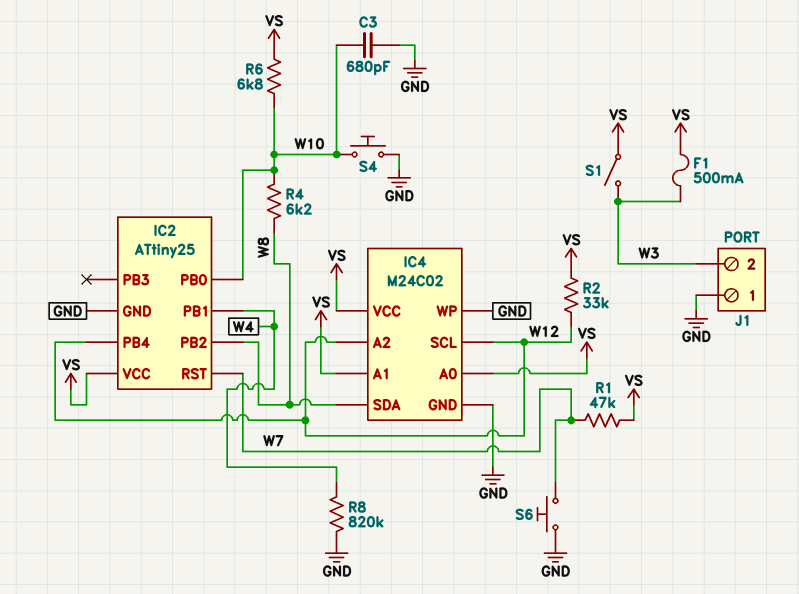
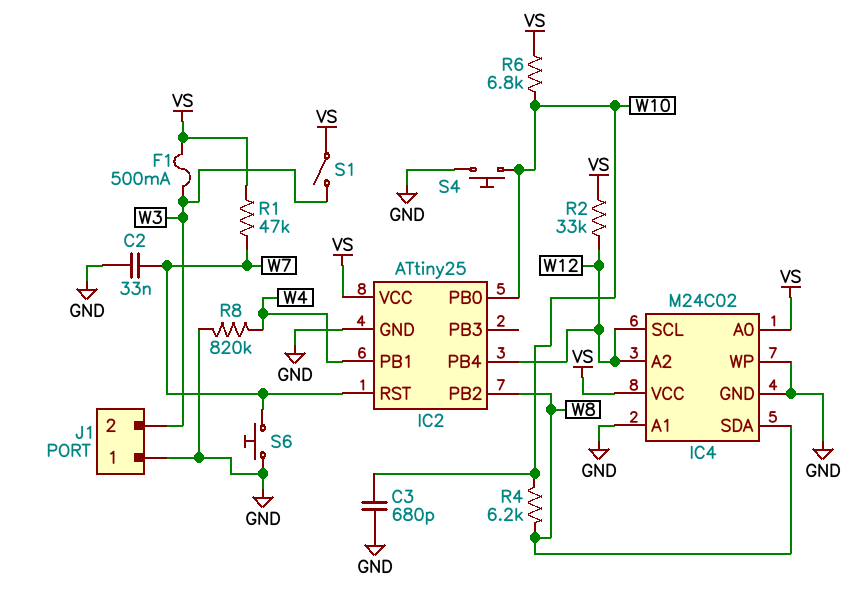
C2: none -> 33nF (GND, W7)
IC4 pin A1: VS -> GND

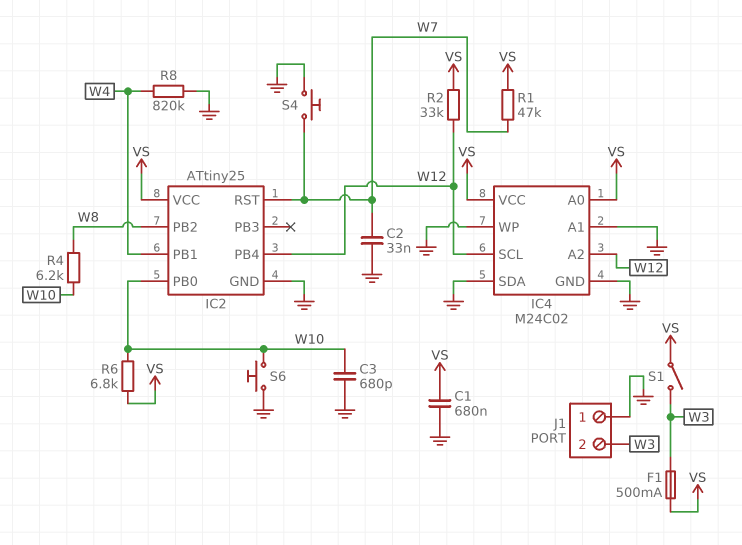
C1: none -> 680nF (GND, VS)
IC4 pin SDA: W8 -> GND
S4: button (GND, W10) -> button (GND, W7)
S6: button (GND, W7) -> button (GND, W10)

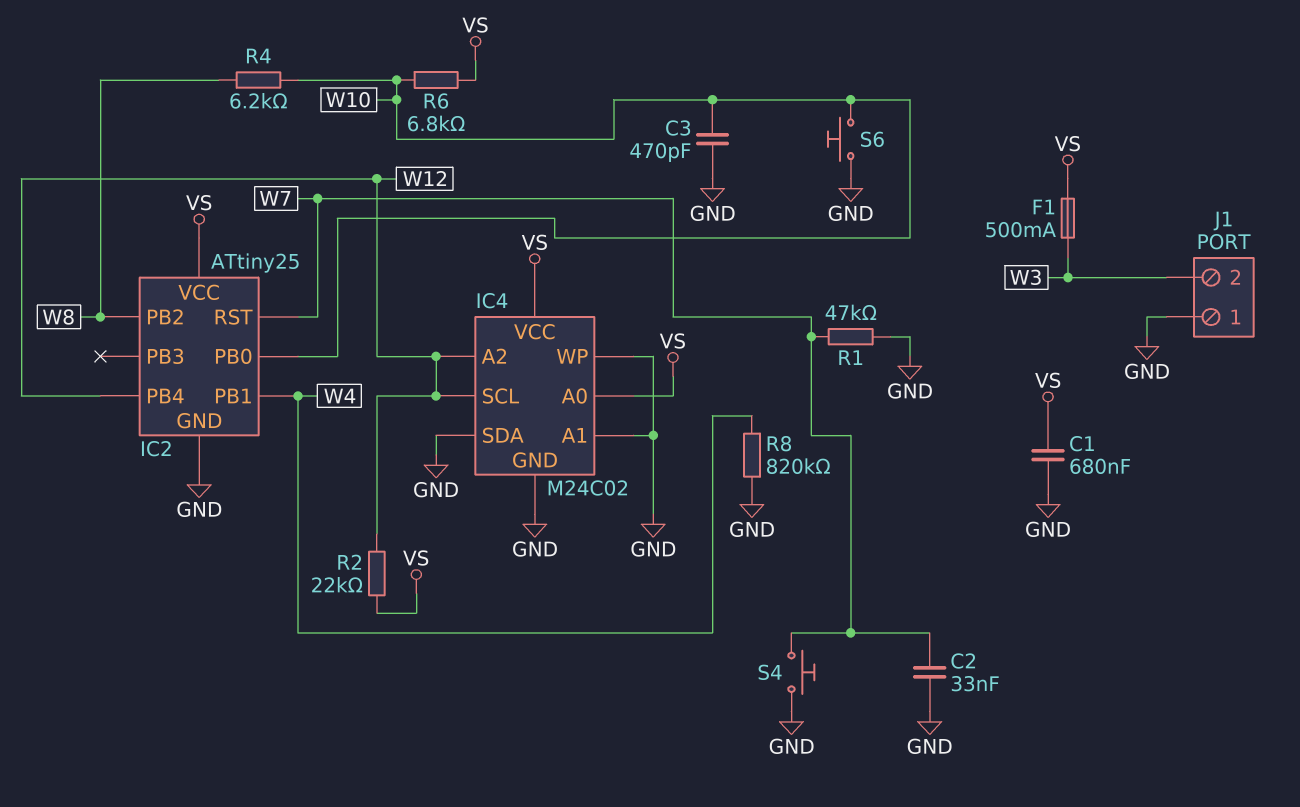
C3: 680pF (GND, W10) -> 470pF (GND, W10)
R1: 47k (VS, W7) -> 47k (GND, W7)
R2: 33k (VS, W12) -> 22k (VS, W12)
S1: switch (VS, W3) -> none

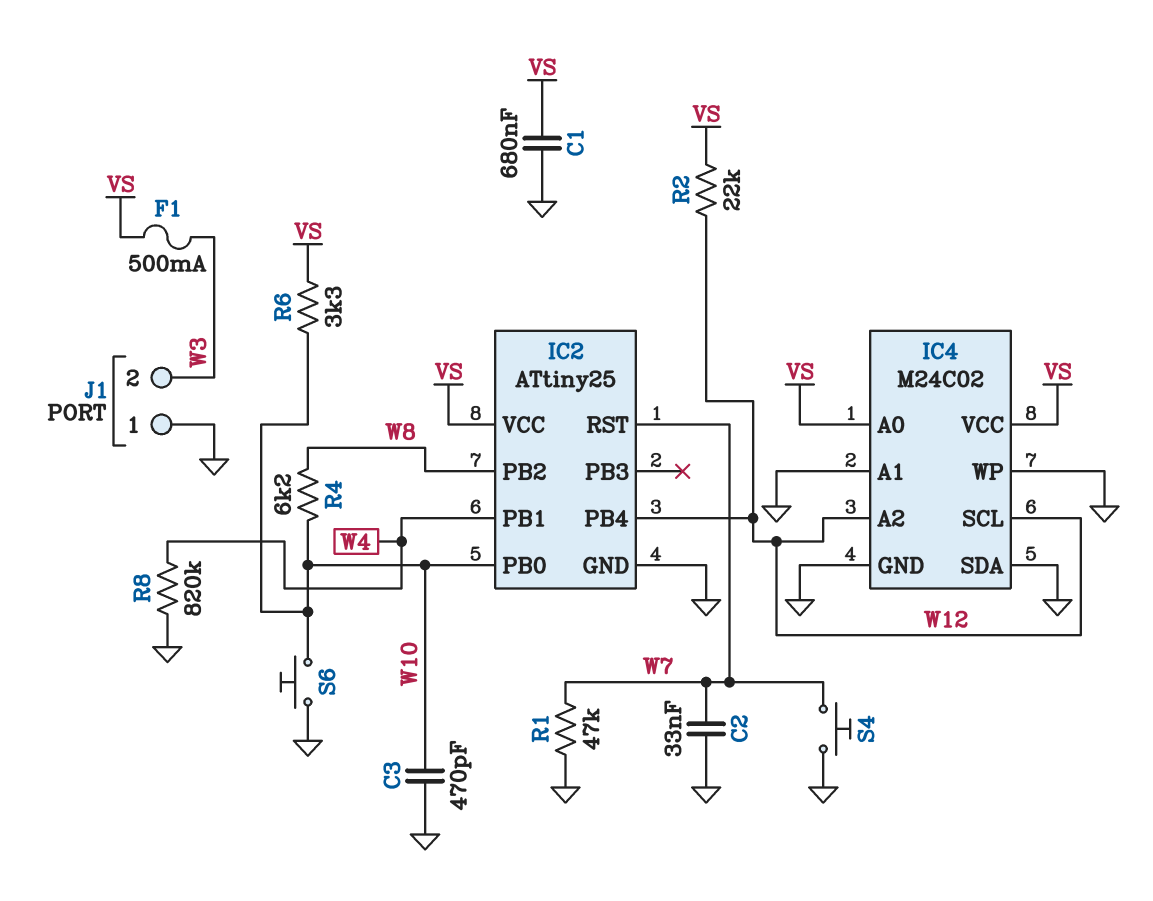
R6: 6.8k (VS, W10) -> 3.3k (VS, W10)

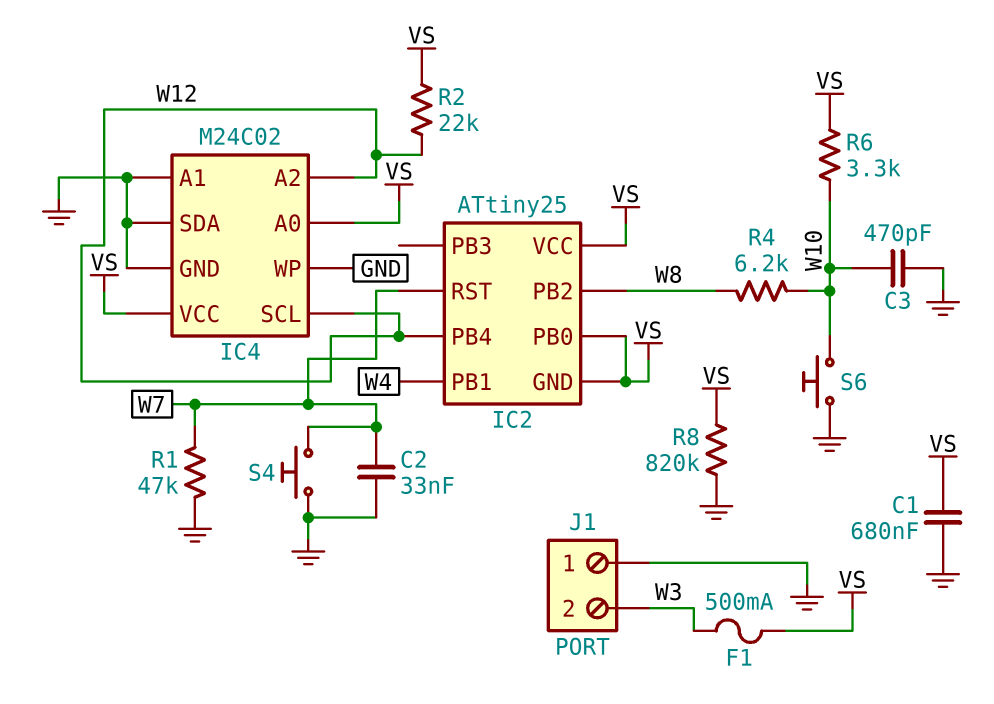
IC2 pin GND: GND -> VS
IC2 pin PB0: W10 -> VS
R8: 820k (GND, W4) -> 820k (GND, VS)

